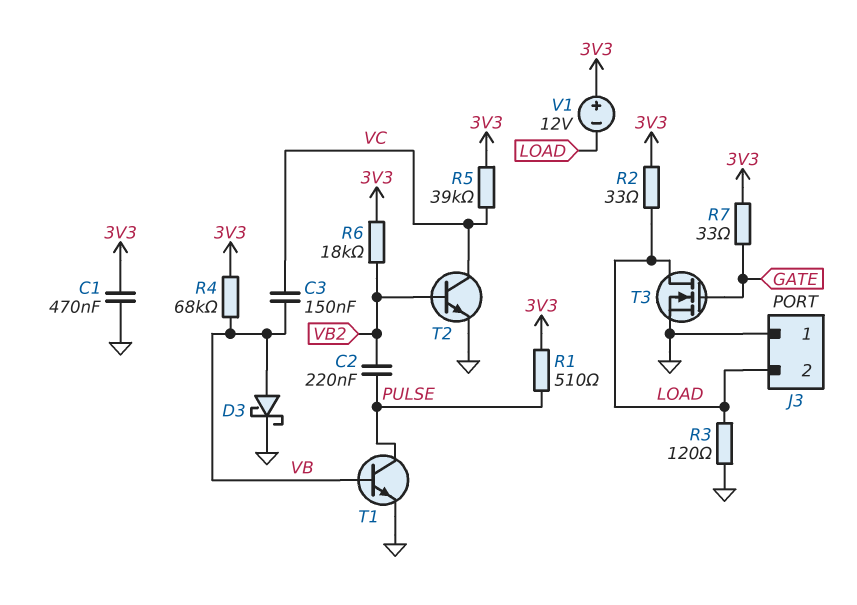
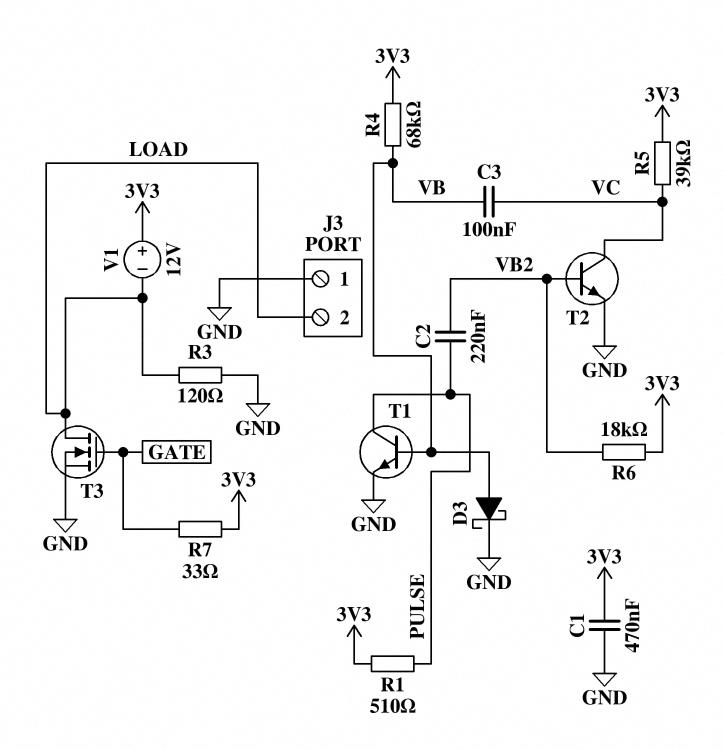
C3: 150nF (VB, VC) -> 100nF (VB, VC)
R2: 33 (3V3, LOAD) -> none

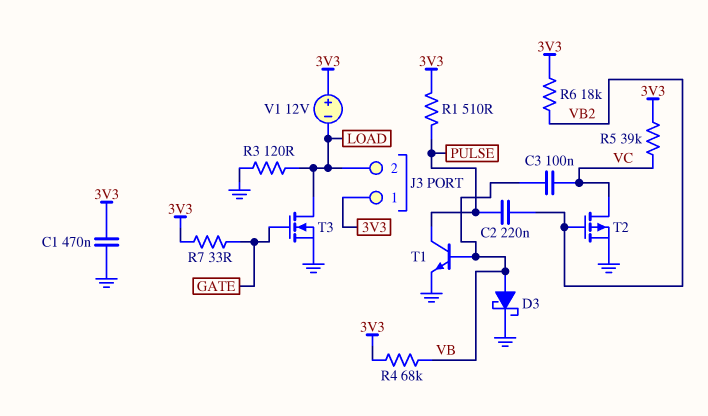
J3 pin 1: GND -> 3V3
T2: NPN (B VB2, C VC, E GND) -> PMOS (G VB2, D VC, S GND)

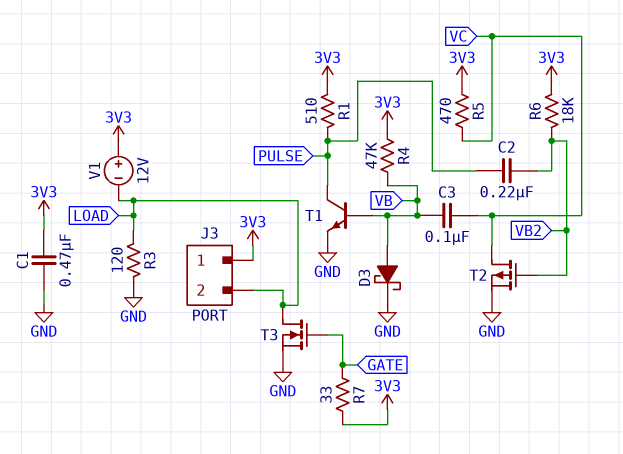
R4: 68k (3V3, VB) -> 47k (3V3, VB)
R5: 39k (3V3, VC) -> 470 (3V3, VC)

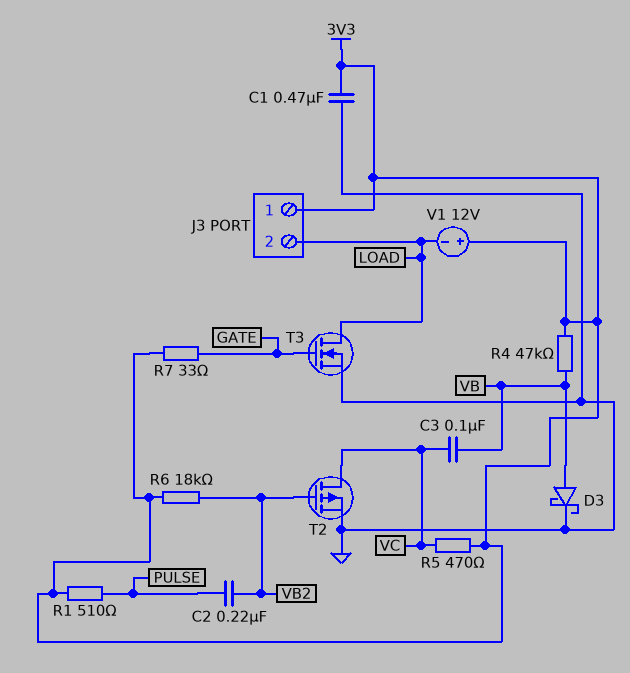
R3: 120 (GND, LOAD) -> none
T1: NPN (B VB, C PULSE, E GND) -> none

